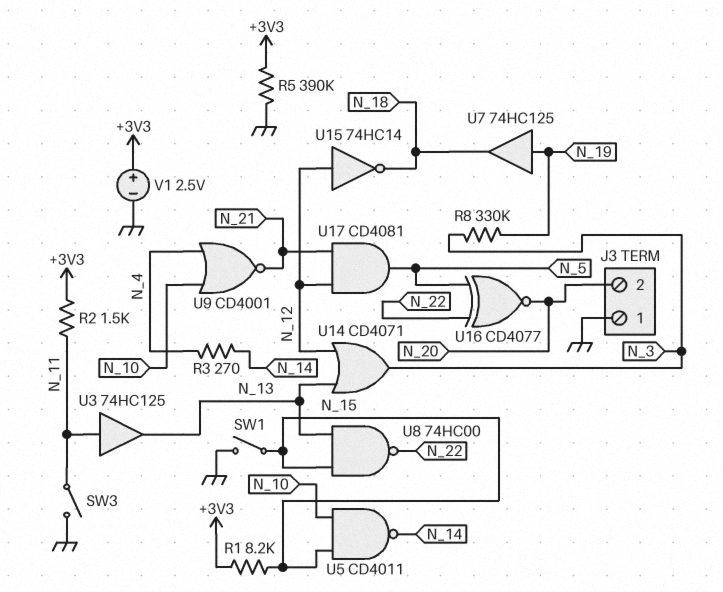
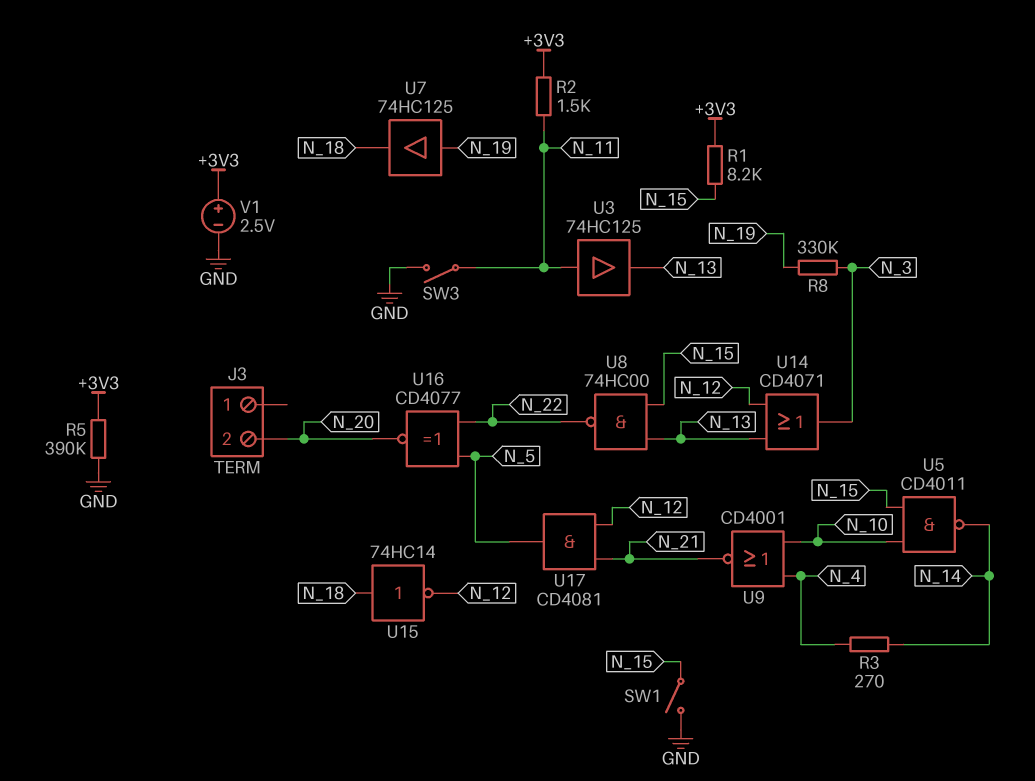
J3 pin 1: GND -> none
U15: NOT 74HC14 (in N_12, out N_18) -> NOT 74HC14 (in N_18, out N_12)

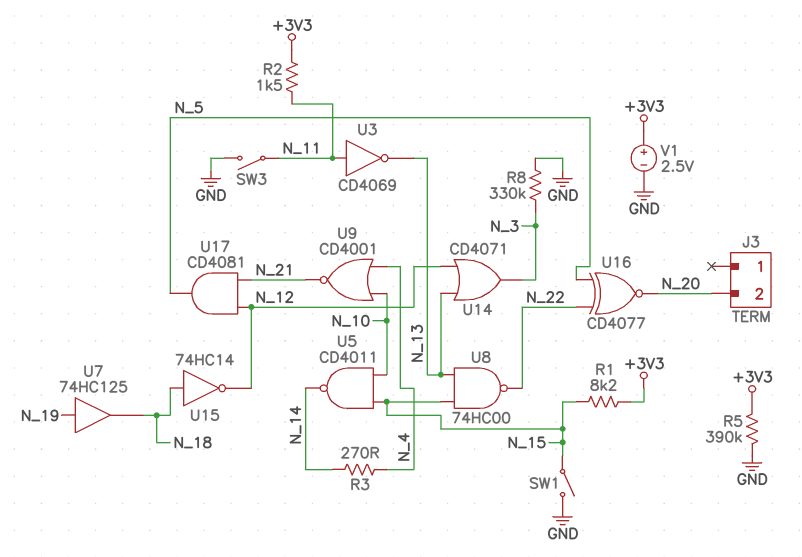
R8: 330k (N_3, N_19) -> 330k (GND, N_3)
U3: buffer 74HC125 (in N_11, out N_13) -> NOT CD4069 (in N_11, out N_13)

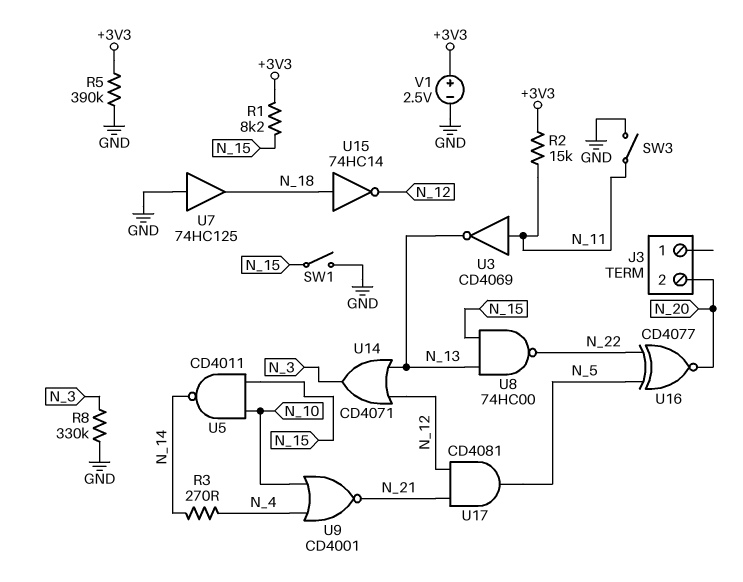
R2: 1.5k (+3V3, N_11) -> 15k (+3V3, N_11)
U7: buffer 74HC125 (in N_19, out N_18) -> buffer 74HC125 (in GND, out N_18)

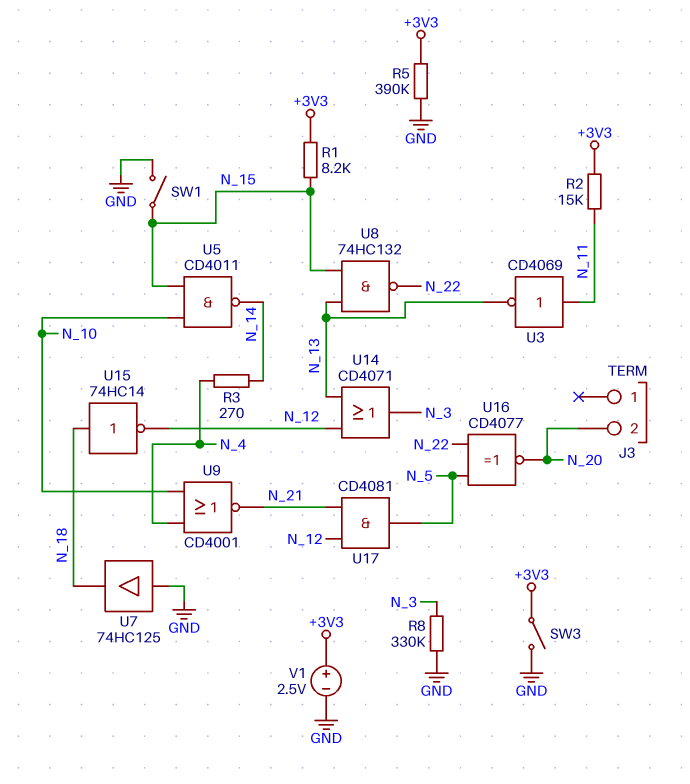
SW3: switch (GND, N_11) -> switch (+3V3, GND)
U8: NAND 74HC00 (in N_13, in N_15, out N_22) -> NAND 74HC132 (in N_13, in N_15, out N_22)

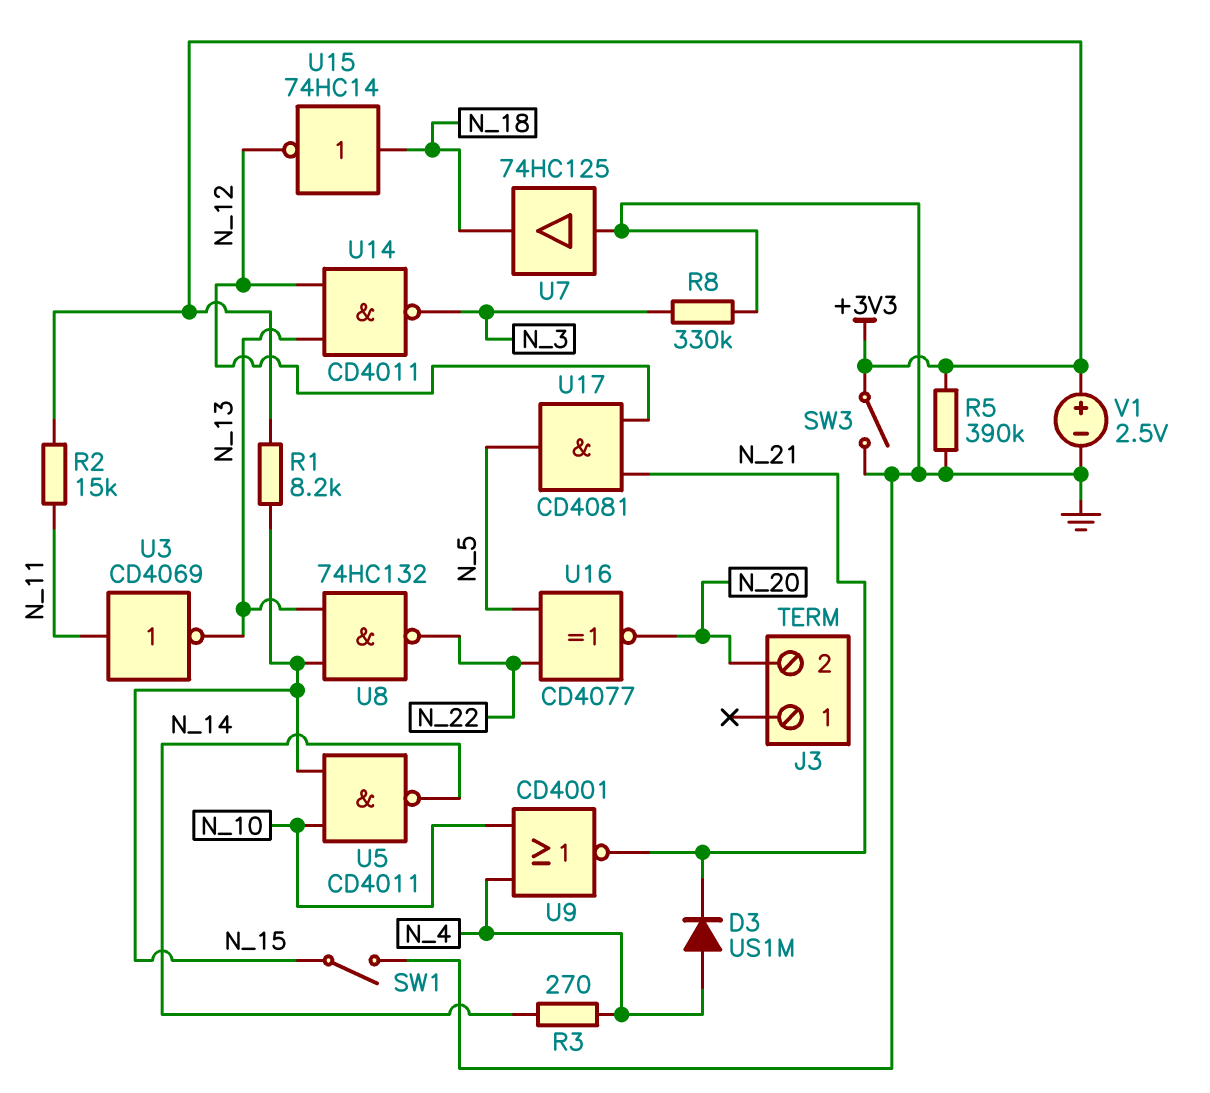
D3: none -> diode US1M (A N_4, K N_21)
U14: OR CD4071 (in N_12, in N_13, out N_3) -> NAND CD4011 (in N_12, in N_13, out N_3)

